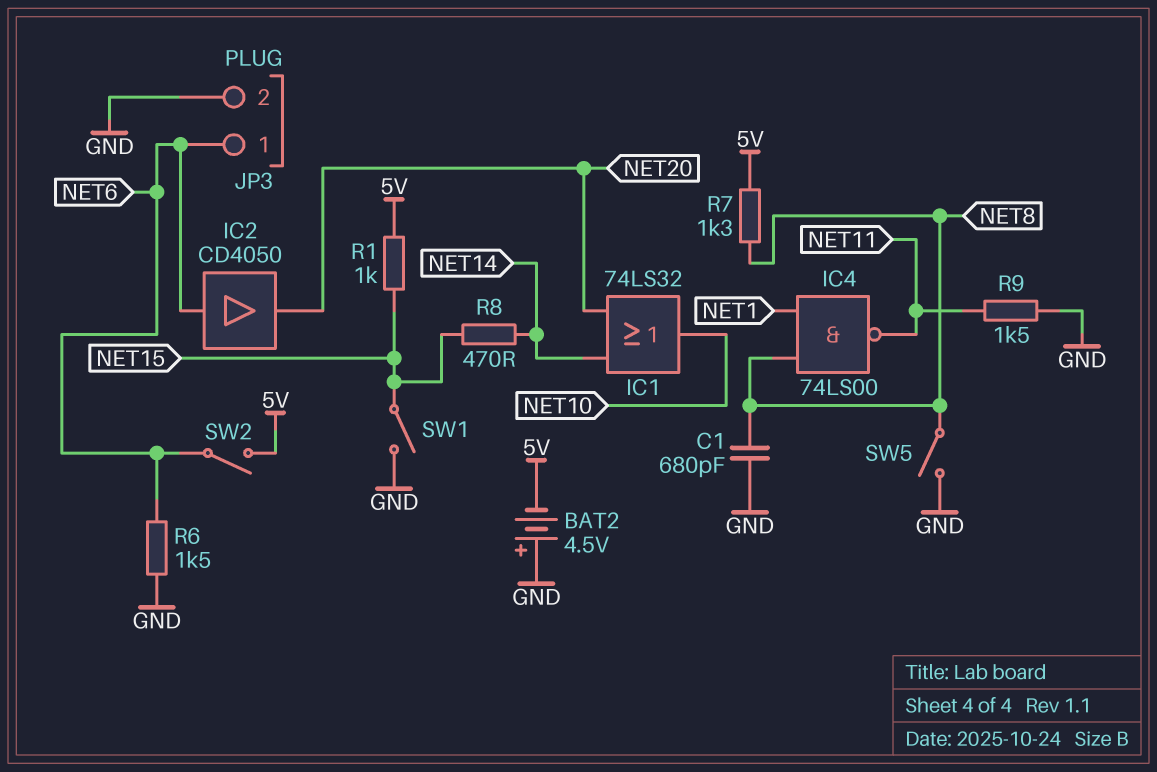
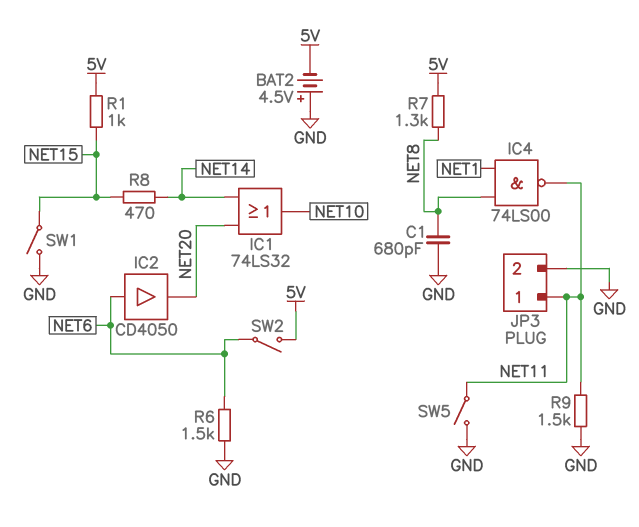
JP3 pin 1: NET6 -> NET11
SW5: switch (GND, NET8) -> switch (GND, NET11)

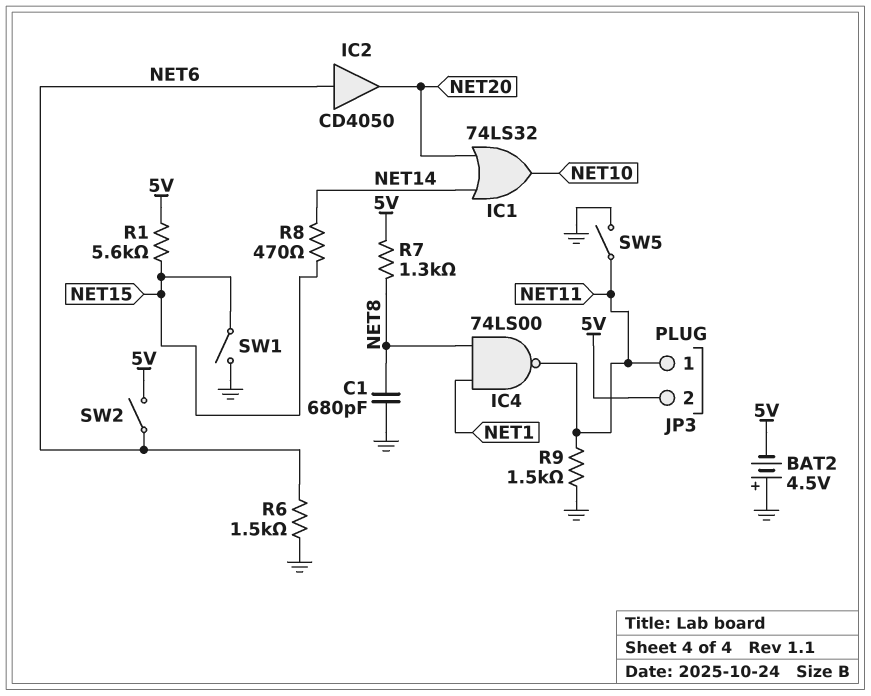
JP3 pin 2: GND -> 5V
R1: 1k (5V, NET15) -> 5.6k (5V, NET15)

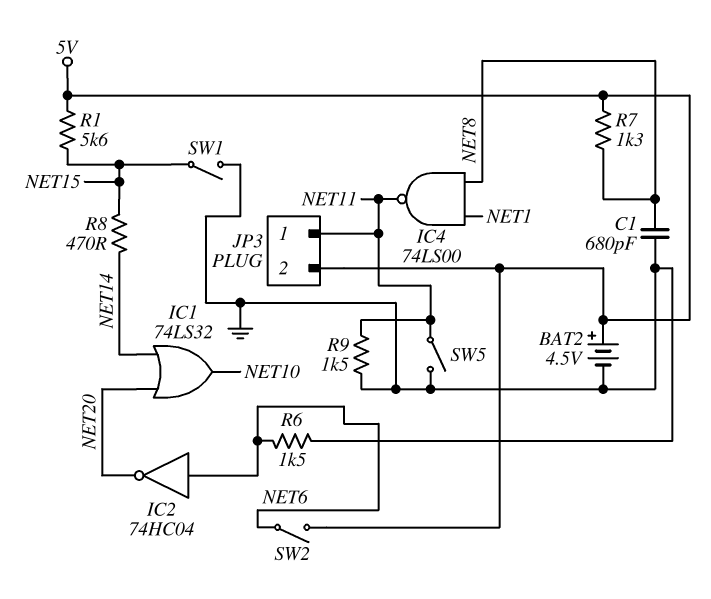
BAT2: 4.5V (plus GND, minus 5V) -> 4.5V (plus 5V, minus GND)
IC2: buffer CD4050 (in NET6, out NET20) -> NOT 74HC04 (in NET6, out NET20)

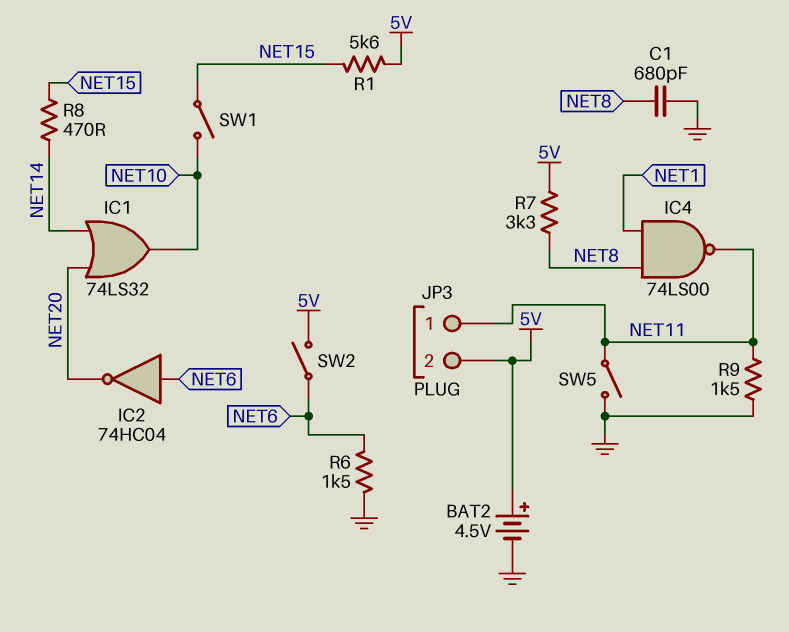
R7: 1.3k (5V, NET8) -> 3.3k (5V, NET8)
SW1: switch (GND, NET15) -> switch (NET10, NET15)

